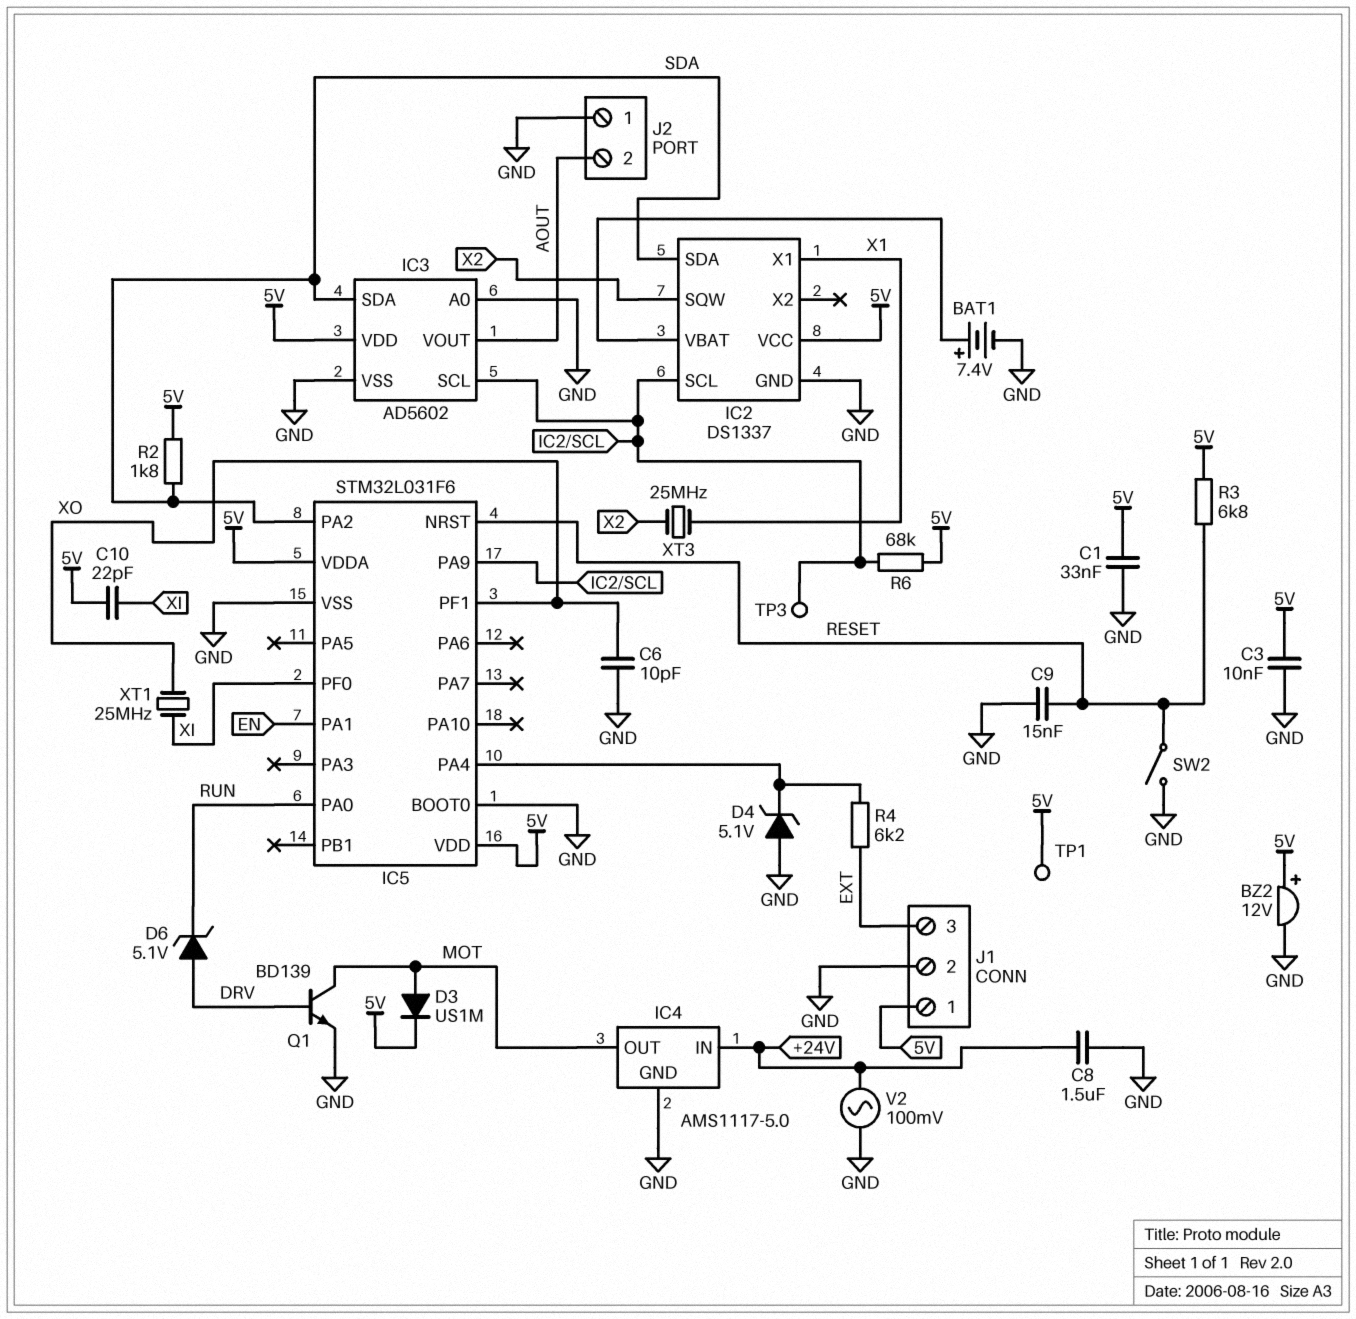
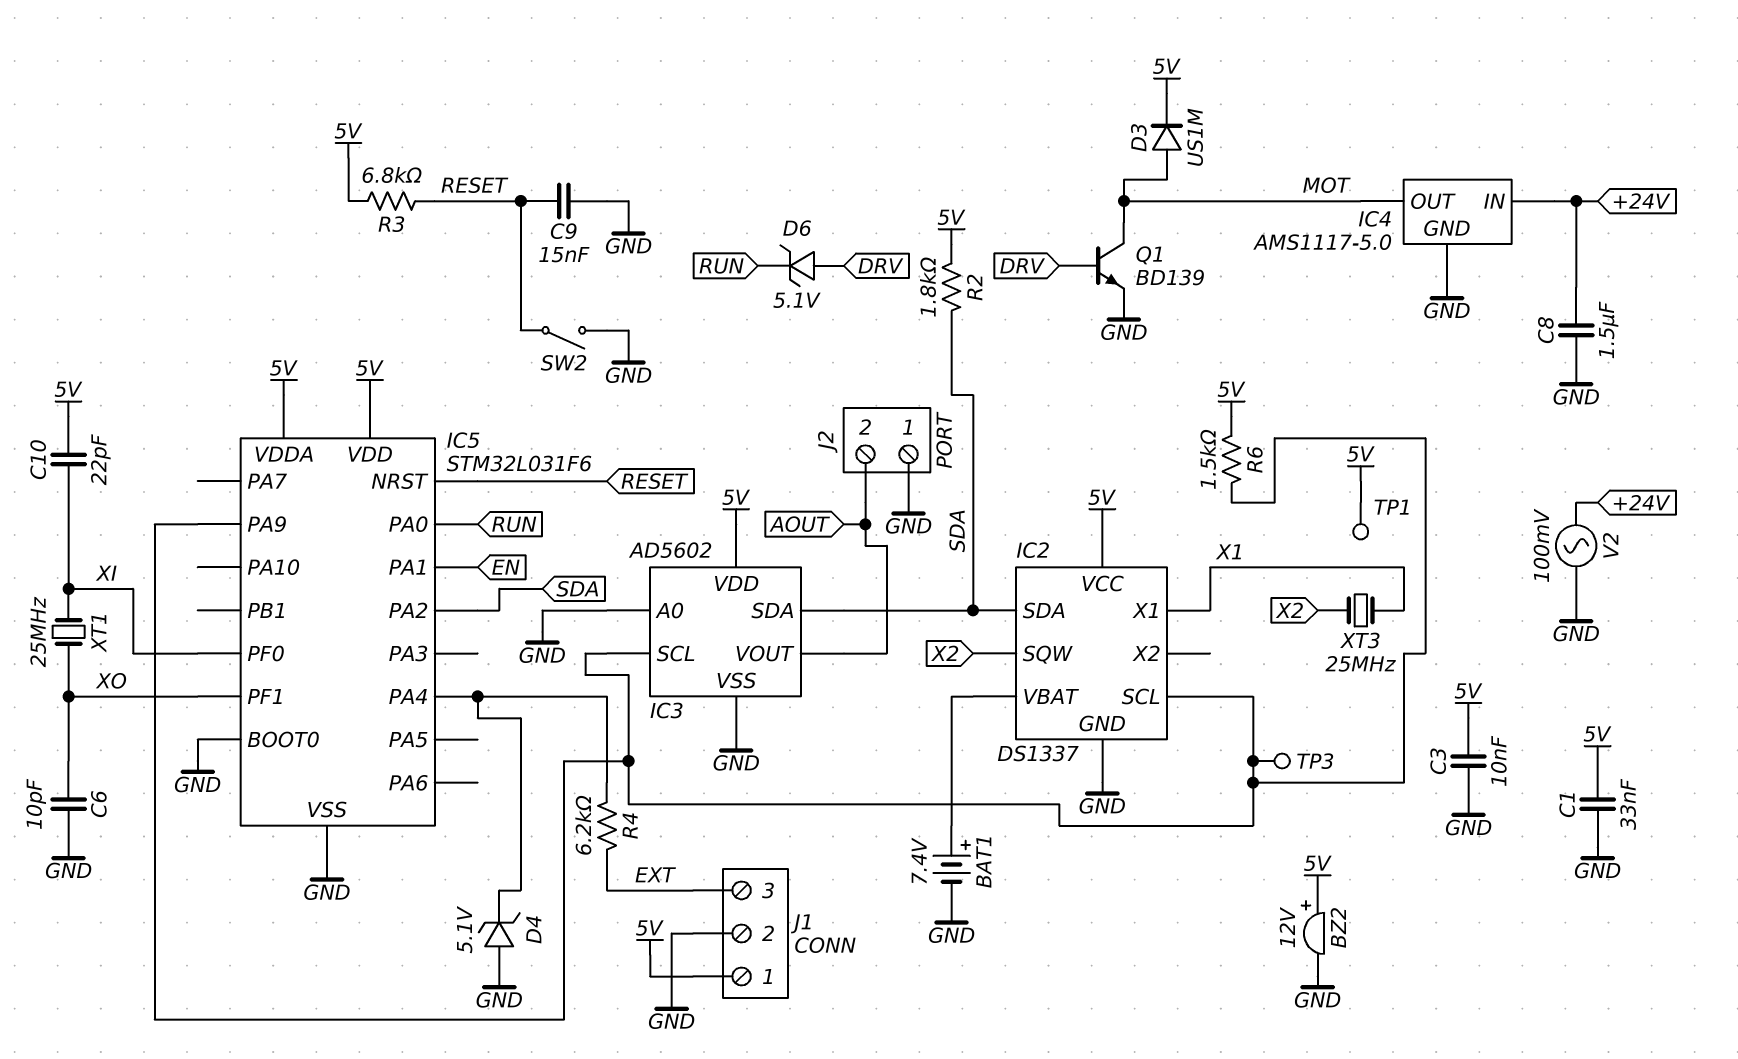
R6: 68k (5V, IC2/SCL) -> 1.5k (5V, IC2/SCL)

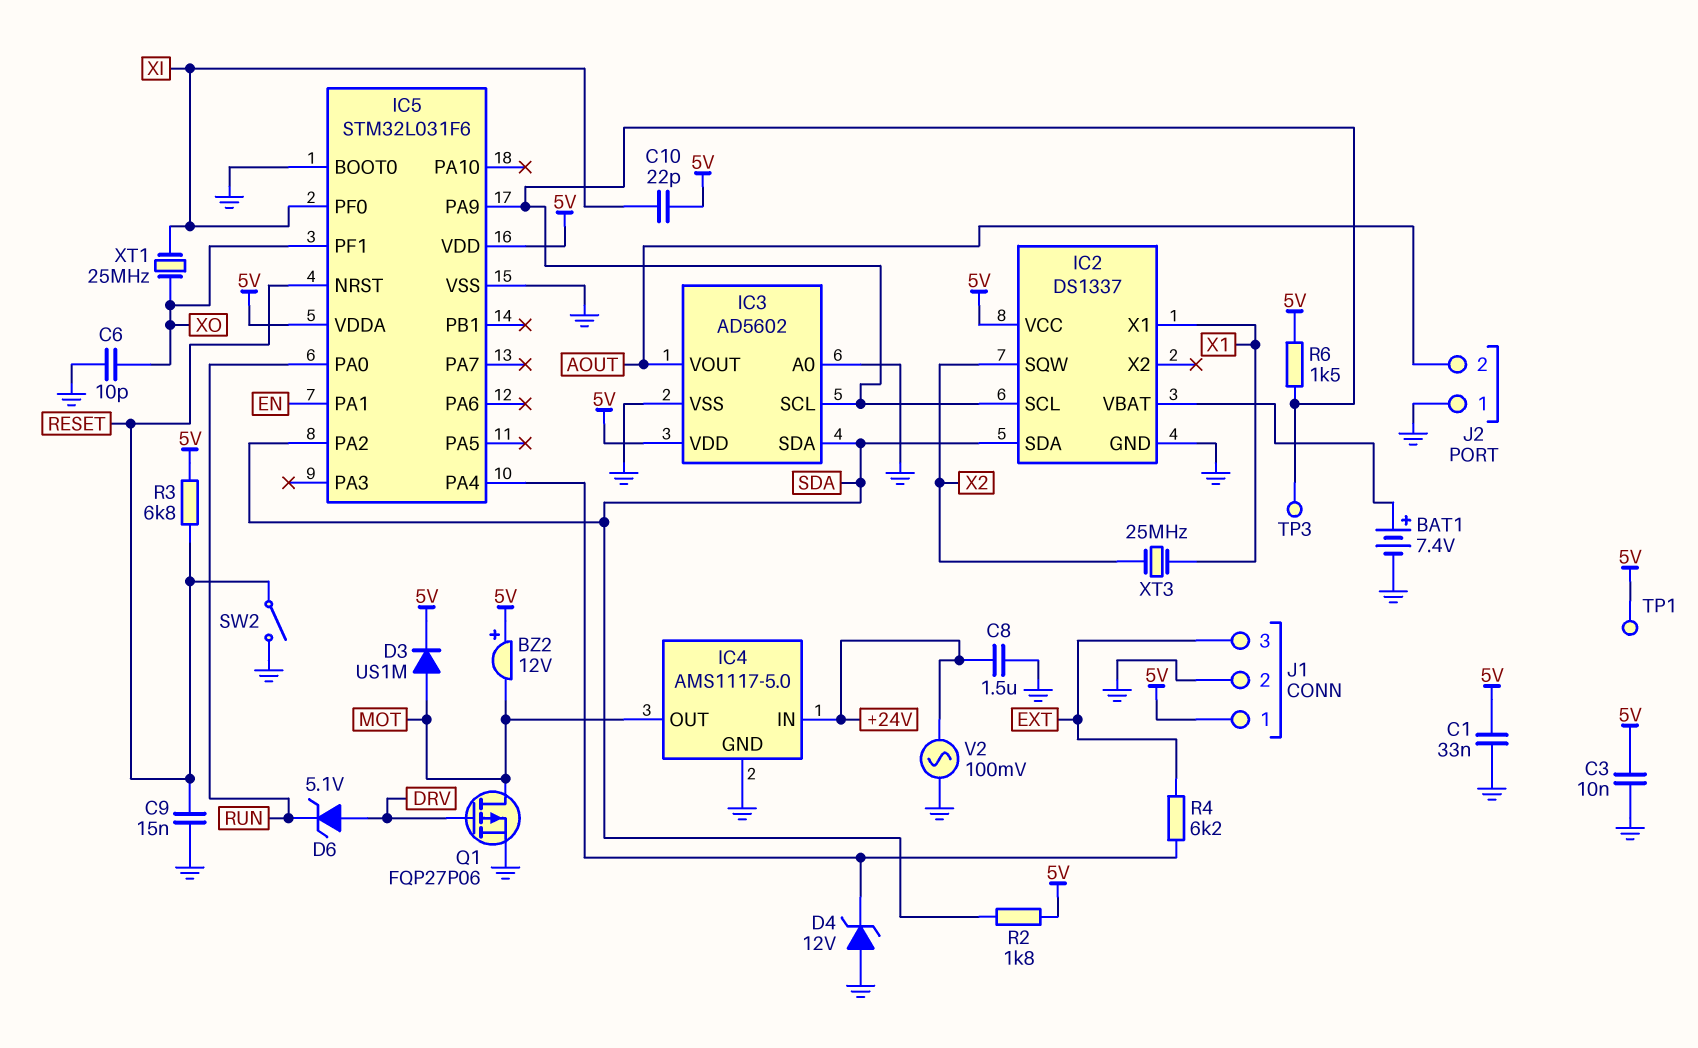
BZ2: buzzer 12V (plus 5V, minus GND) -> buzzer 12V (plus 5V, minus MOT)
D4: zener 5.1V (A GND, K IC5/PA4) -> zener 12V (A GND, K IC5/PA4)
Q1: NPN BD139 (B DRV, C MOT, E GND) -> PMOS FQP27P06 (G DRV, D MOT, S GND)

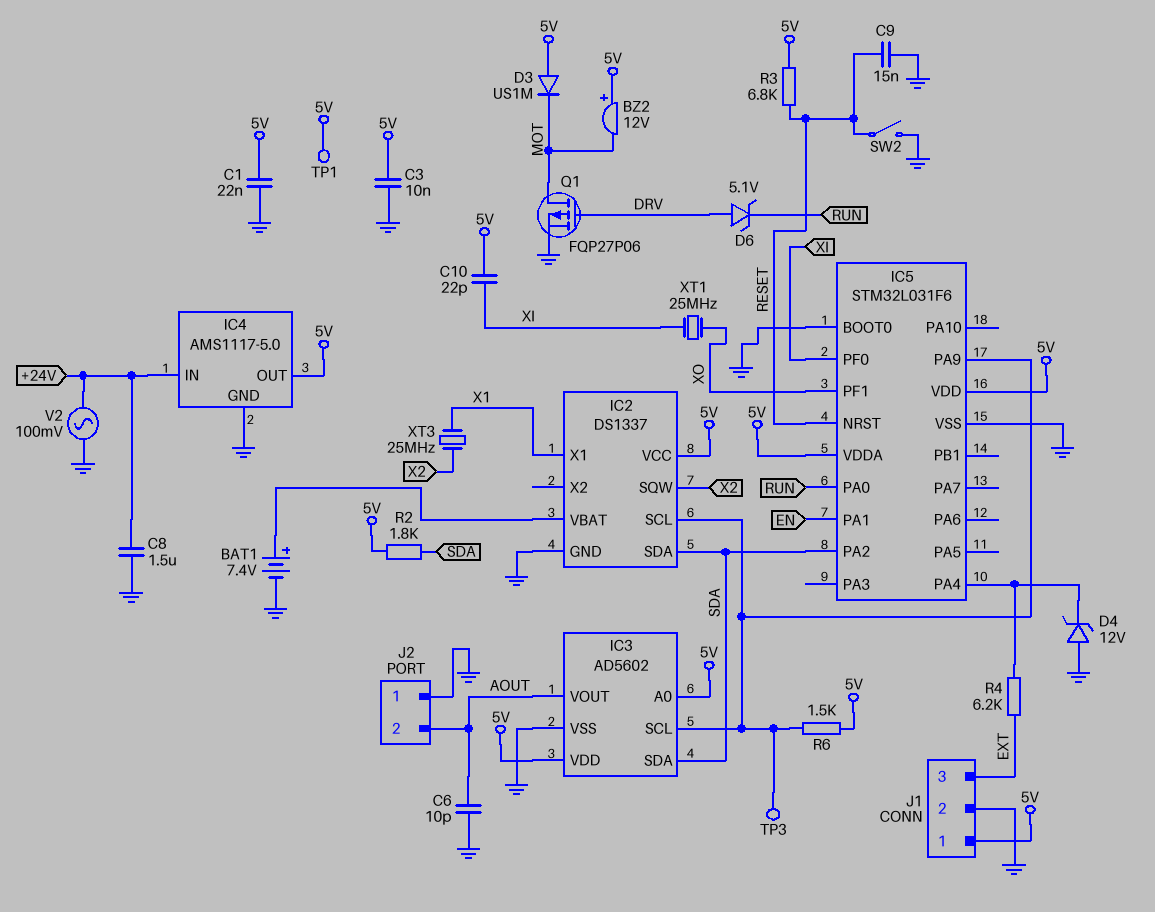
C1: 33nF (5V, GND) -> 22nF (5V, GND)
C6: 10pF (GND, XO) -> 10pF (AOUT, GND)
D3: diode US1M (A MOT, K 5V) -> diode US1M (A 5V, K MOT)
IC3 pin A0: GND -> 5V
IC4 pin OUT: MOT -> 5V

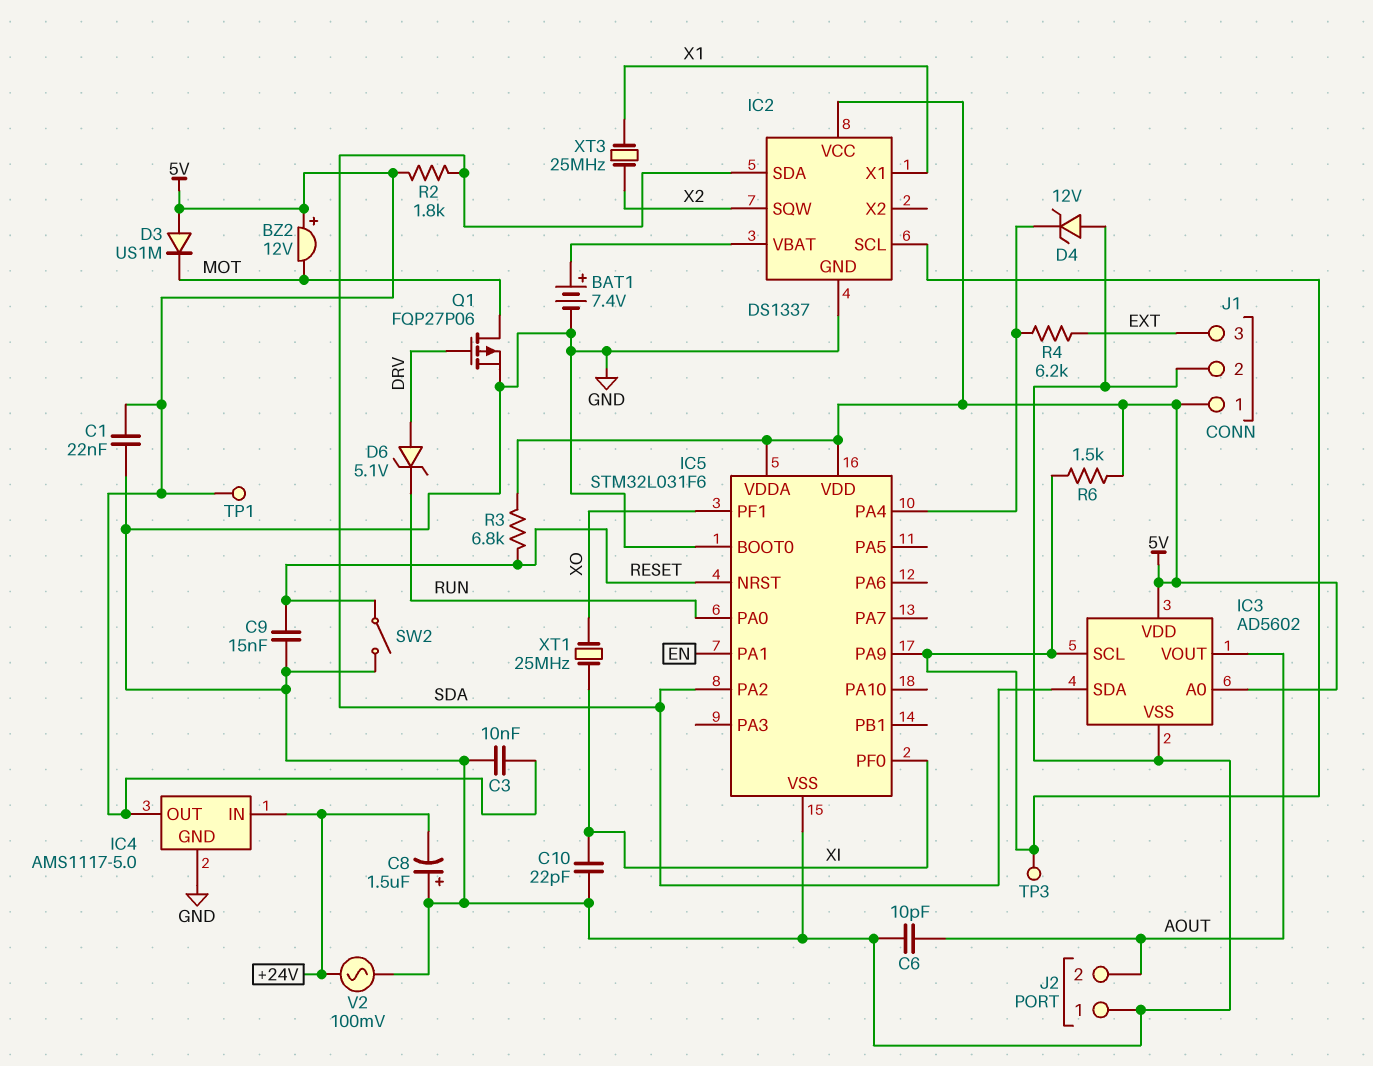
C8: 1.5uF (+24V, GND) -> 1.5uF (plus GND, minus +24V)
C10: 22pF (5V, XI) -> 22pF (GND, XI)

